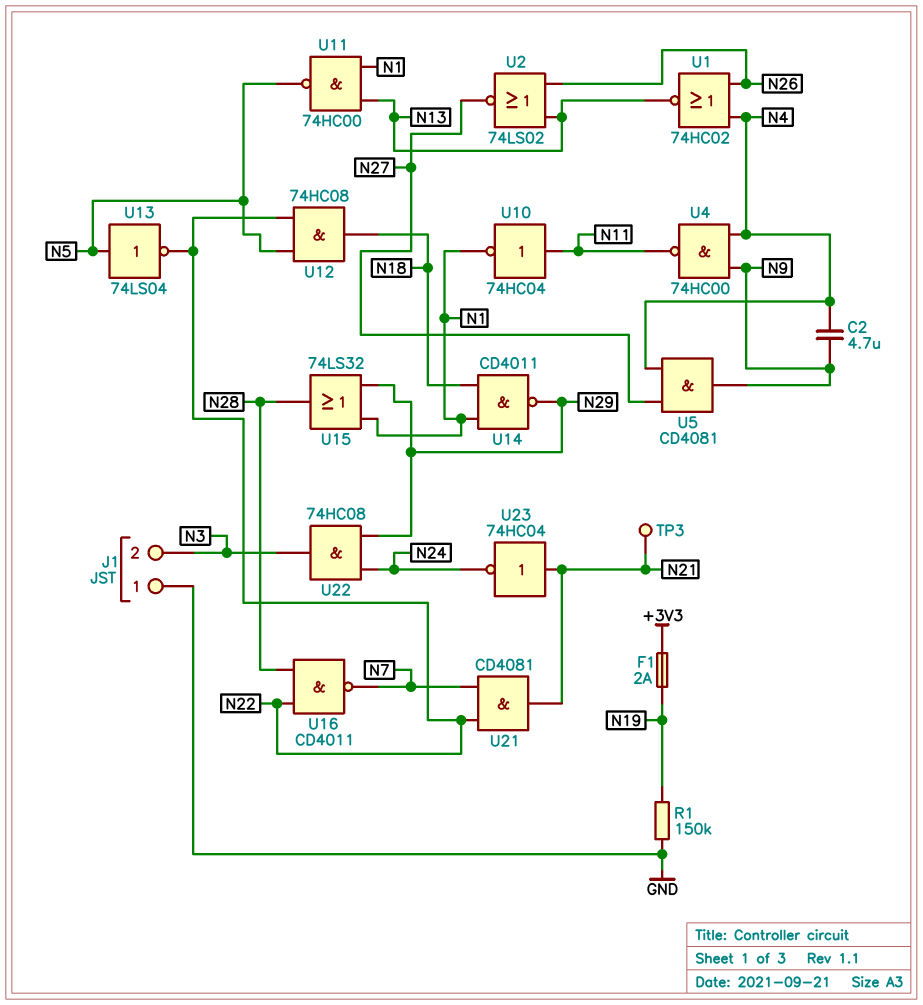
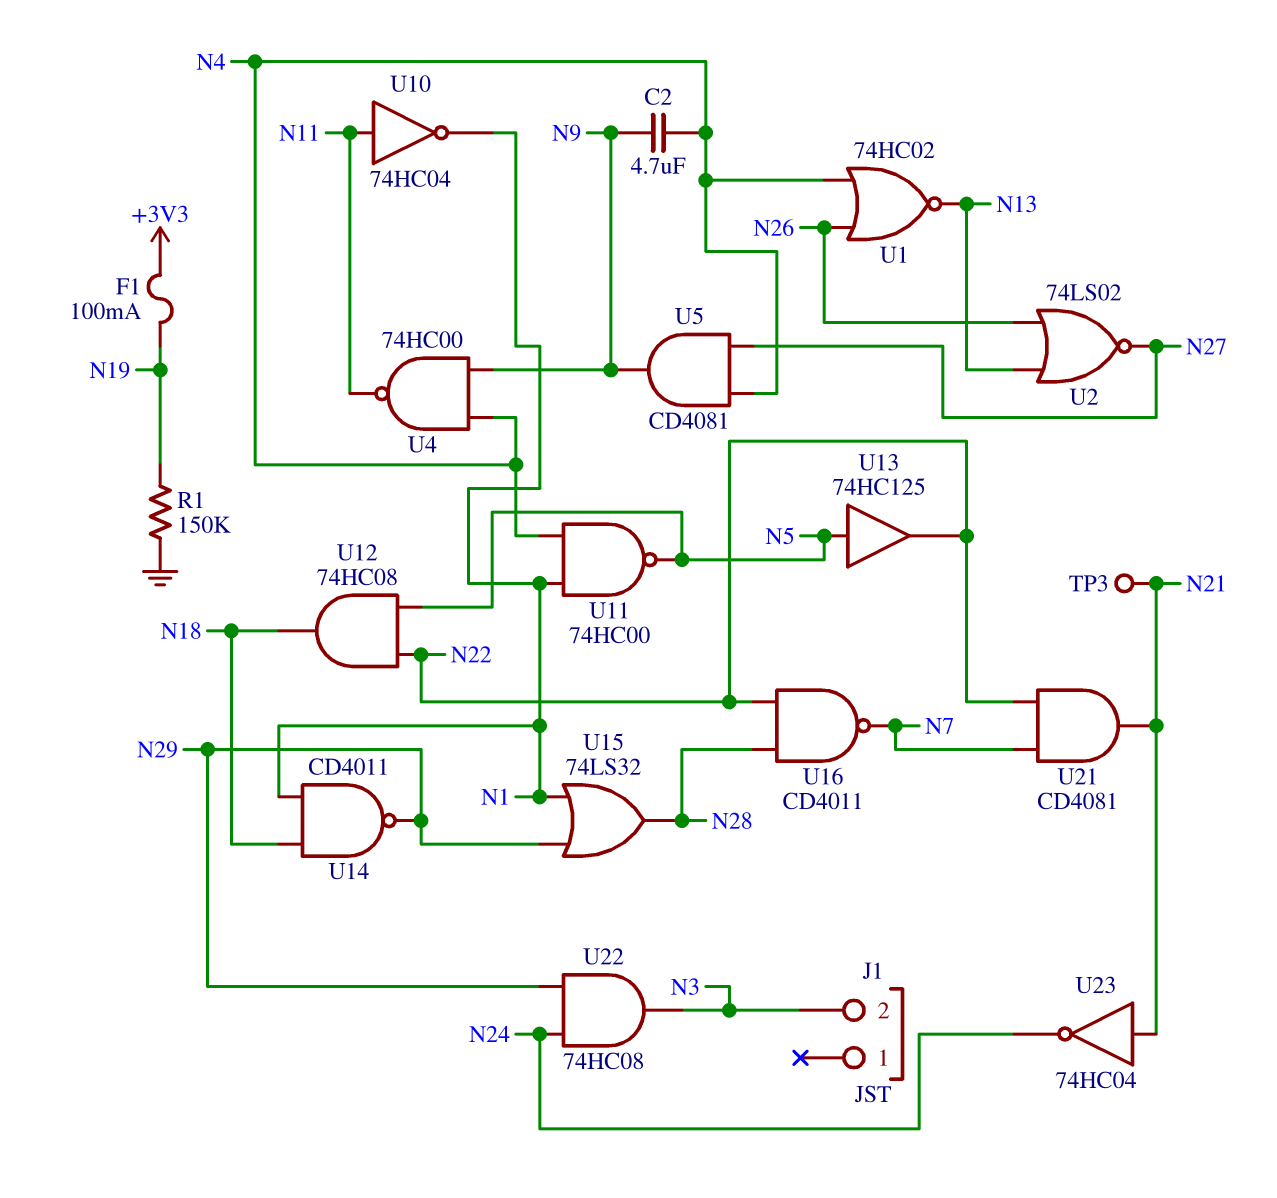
F1: 2A (+3V3, N19) -> 100mA (+3V3, N19)
J1 pin 1: GND -> none
U11: NAND 74HC00 (in N1, in N13, out N5) -> NAND 74HC00 (in N1, in N4, out N5)
U13: NOT 74LS04 (in N5, out N22) -> buffer 74HC125 (in N5, out N22)

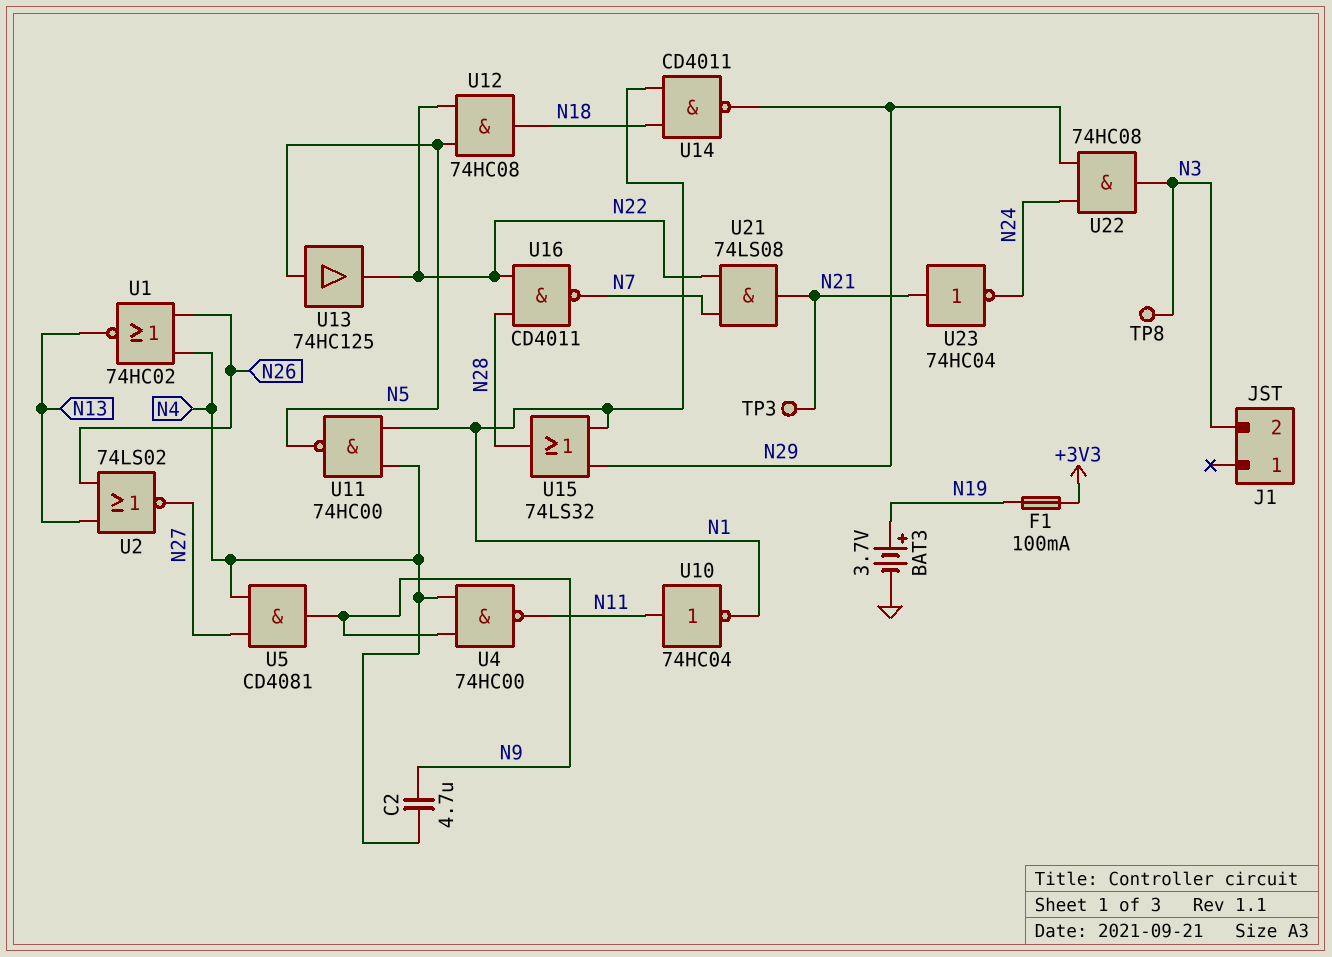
BAT3: none -> 3.7V (plus N19, minus GND)
R1: 150k (GND, N19) -> none
TP8: none -> test point (N3)
U21: AND CD4081 (in N7, in N22, out N21) -> AND 74LS08 (in N7, in N22, out N21)

